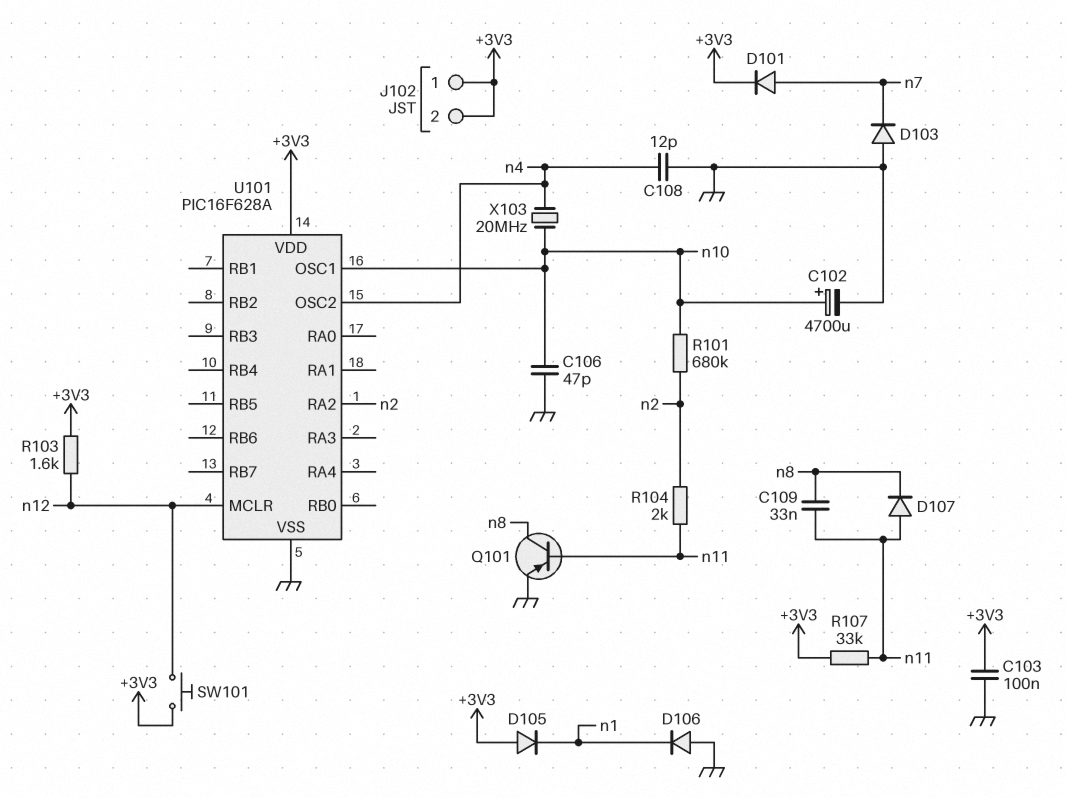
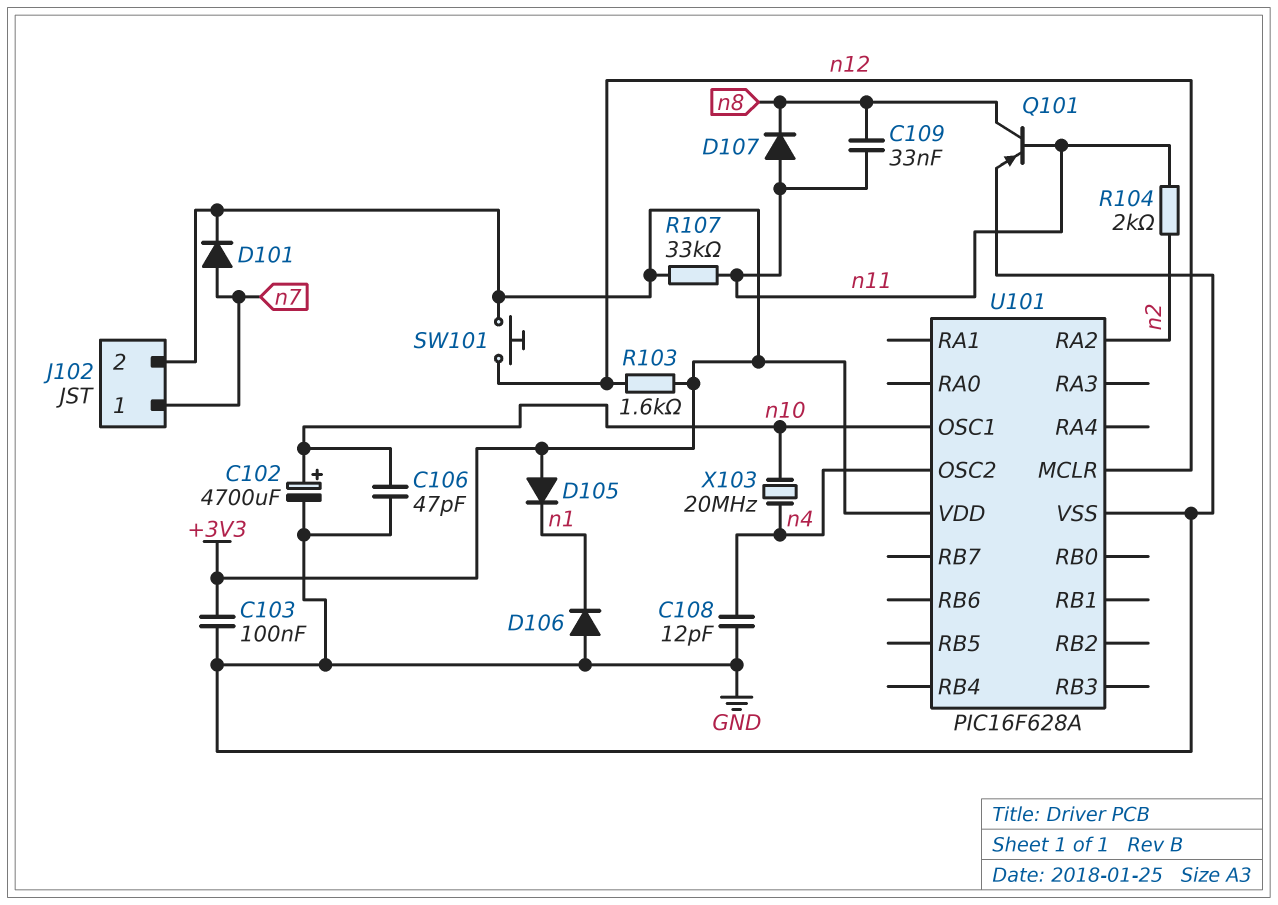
D103: diode (A GND, K n7) -> none
J102 pin 1: +3V3 -> n7
R101: 680k (n2, n10) -> none

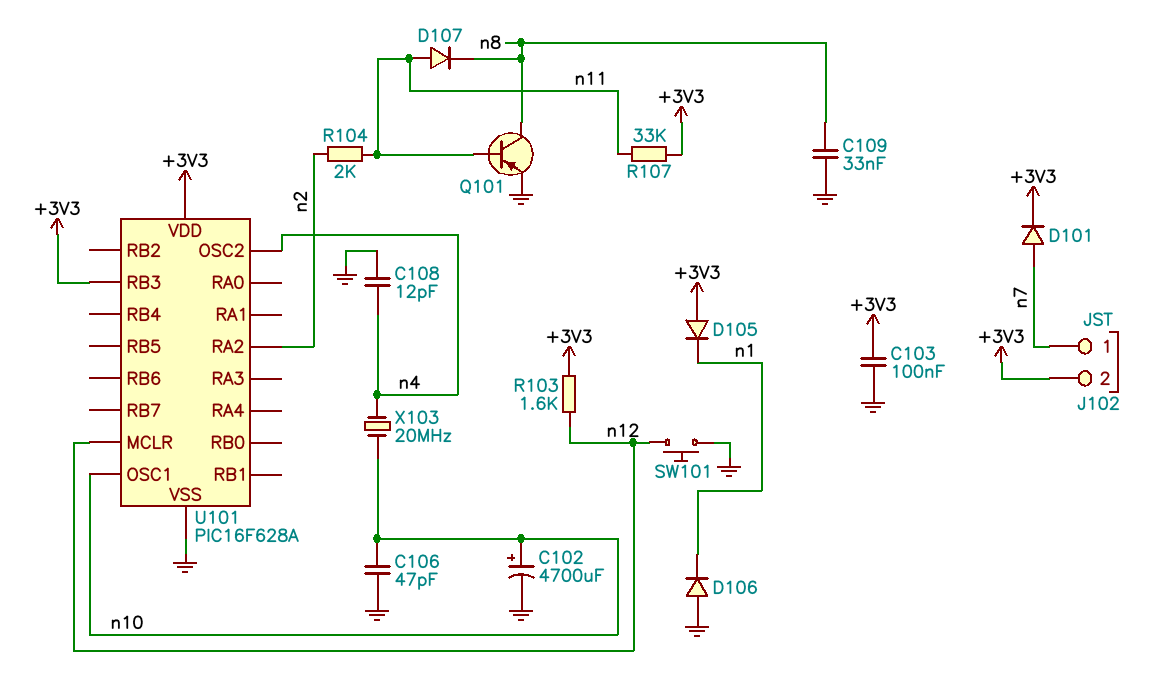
C109: 33nF (n8, n11) -> 33nF (GND, n8)
SW101: button (+3V3, n12) -> button (GND, n12)
U101 pin RB3: none -> +3V3

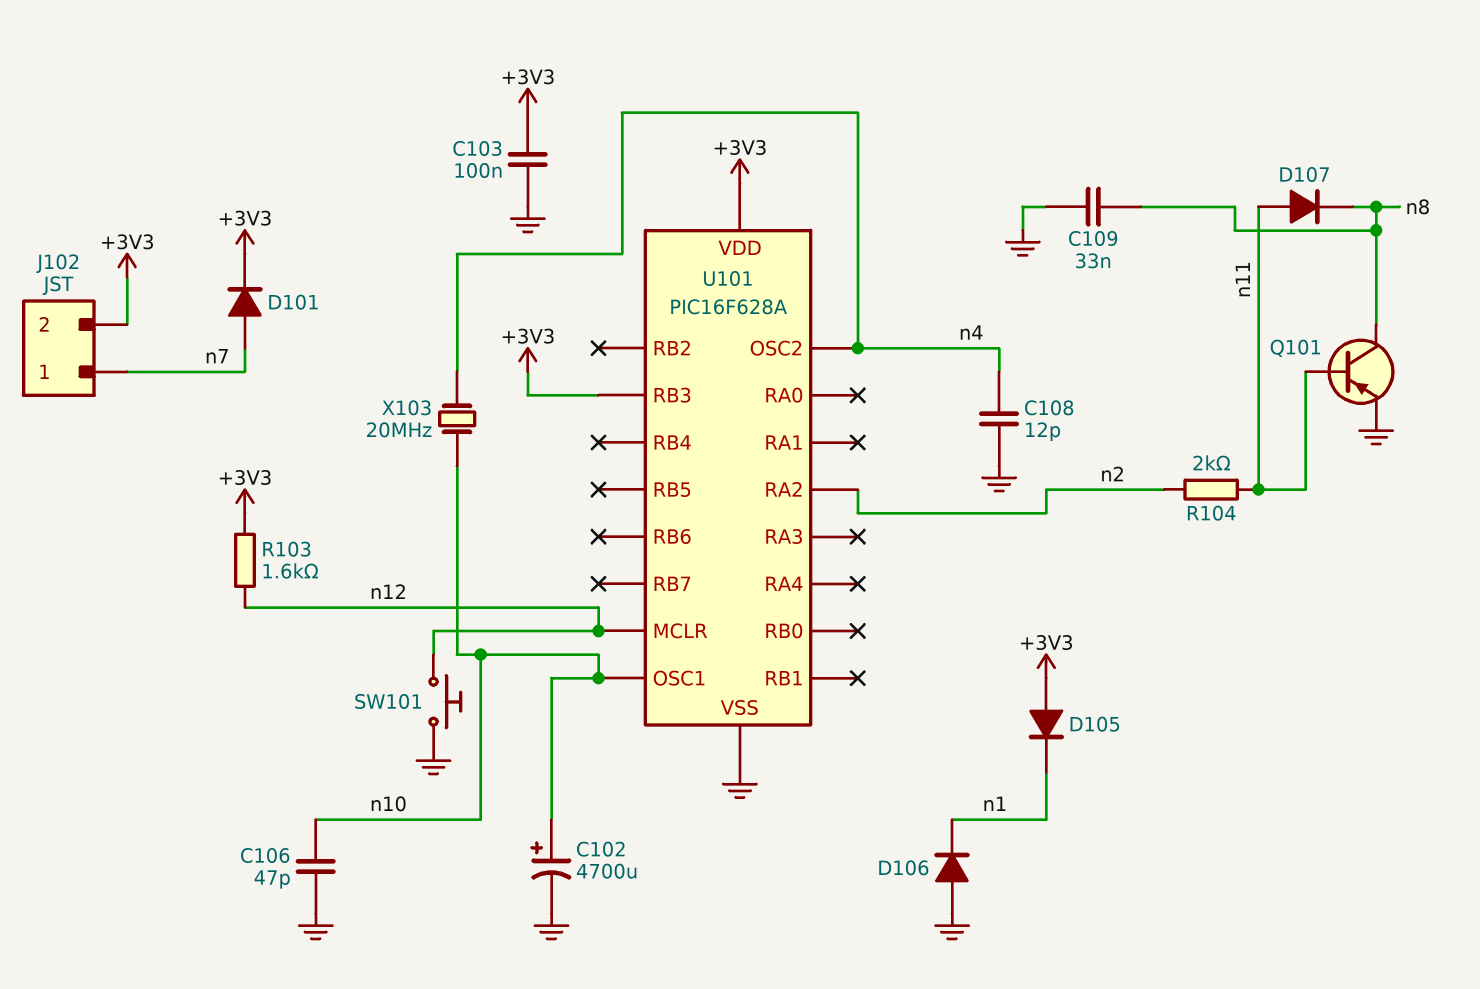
R107: 33k (+3V3, n11) -> none

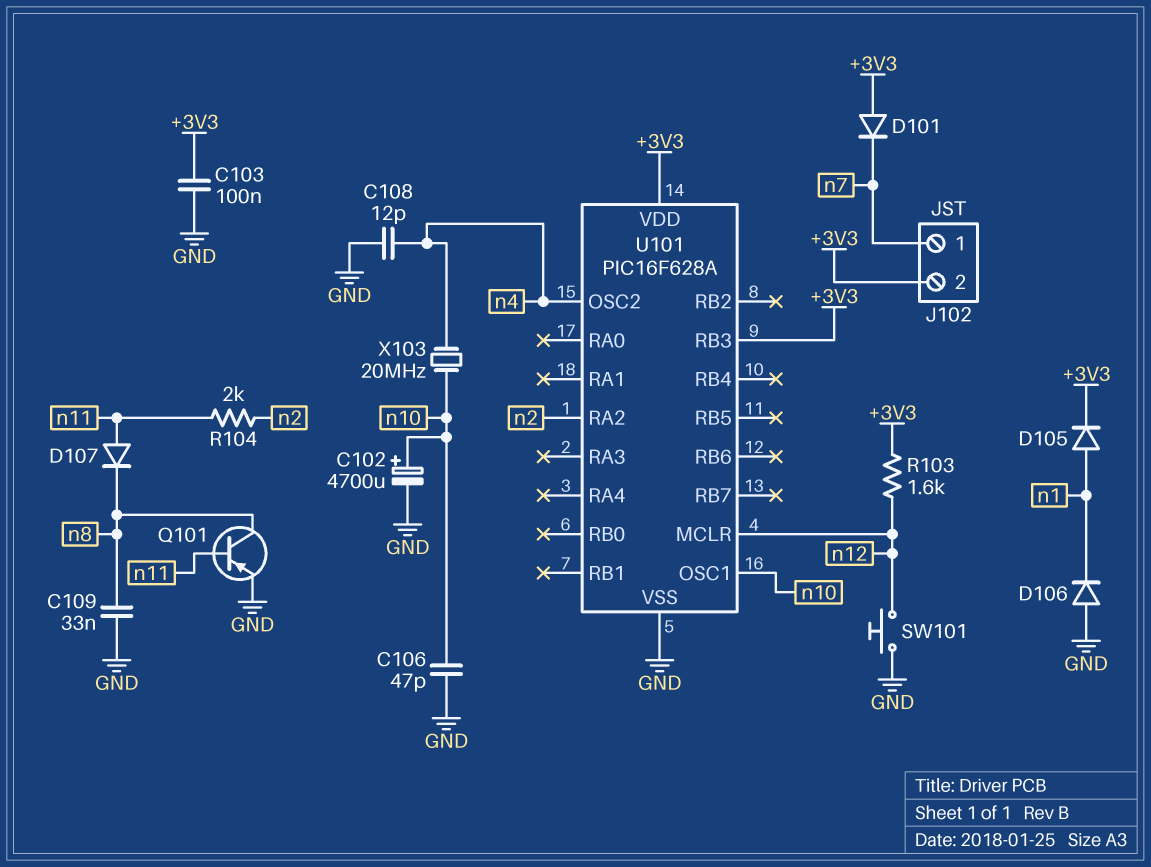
D101: diode (A n7, K +3V3) -> diode (A +3V3, K n7)
D105: diode (A +3V3, K n1) -> diode (A n1, K +3V3)

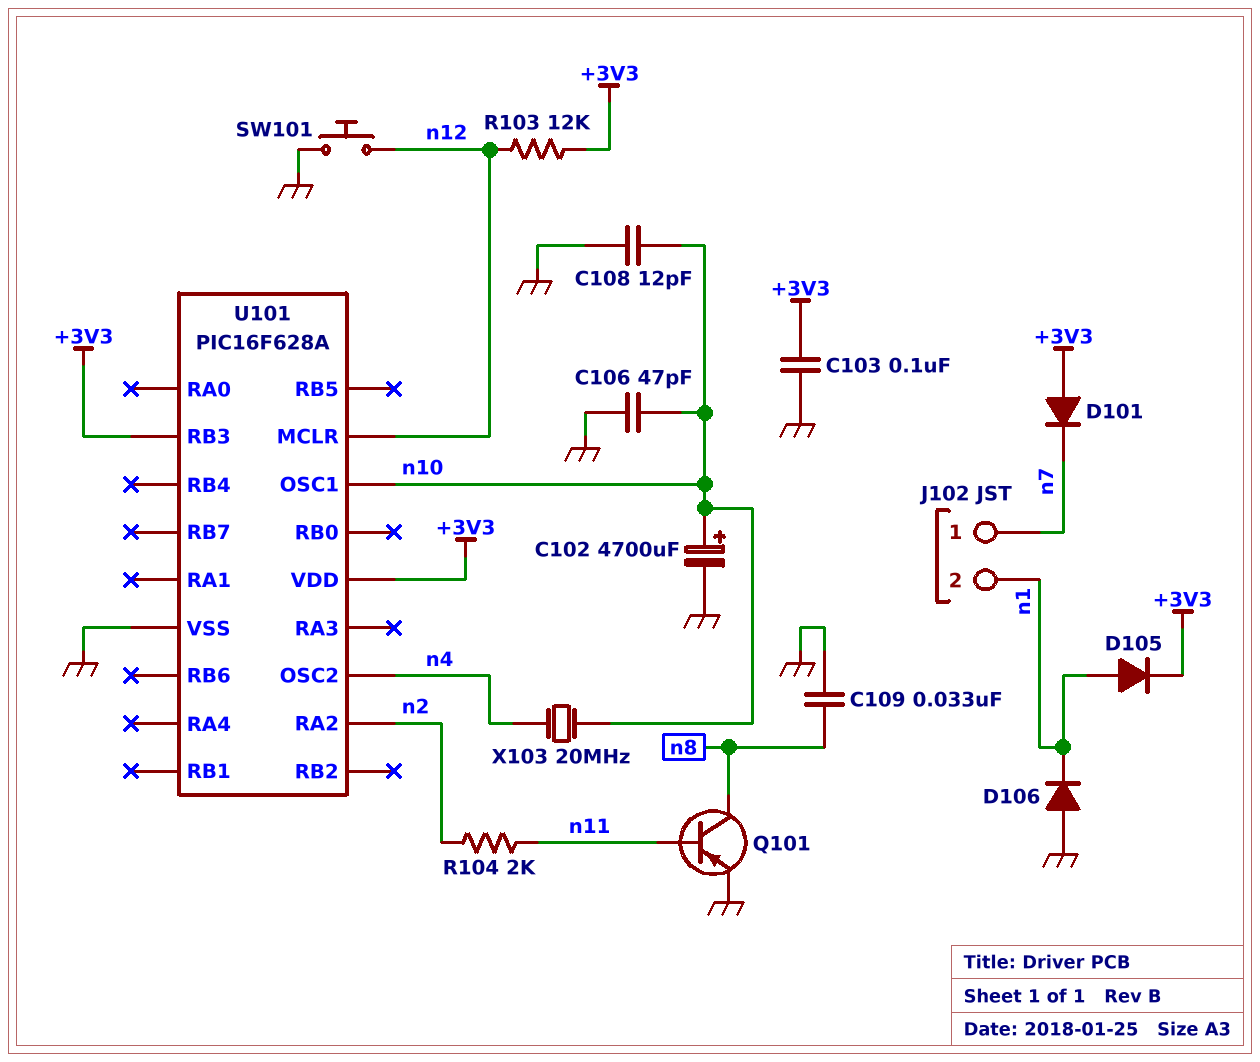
C108: 12pF (GND, n4) -> 12pF (GND, n10)
D107: diode (A n11, K n8) -> none
J102 pin 2: +3V3 -> n1
R103: 1.6k (+3V3, n12) -> 12k (+3V3, n12)

